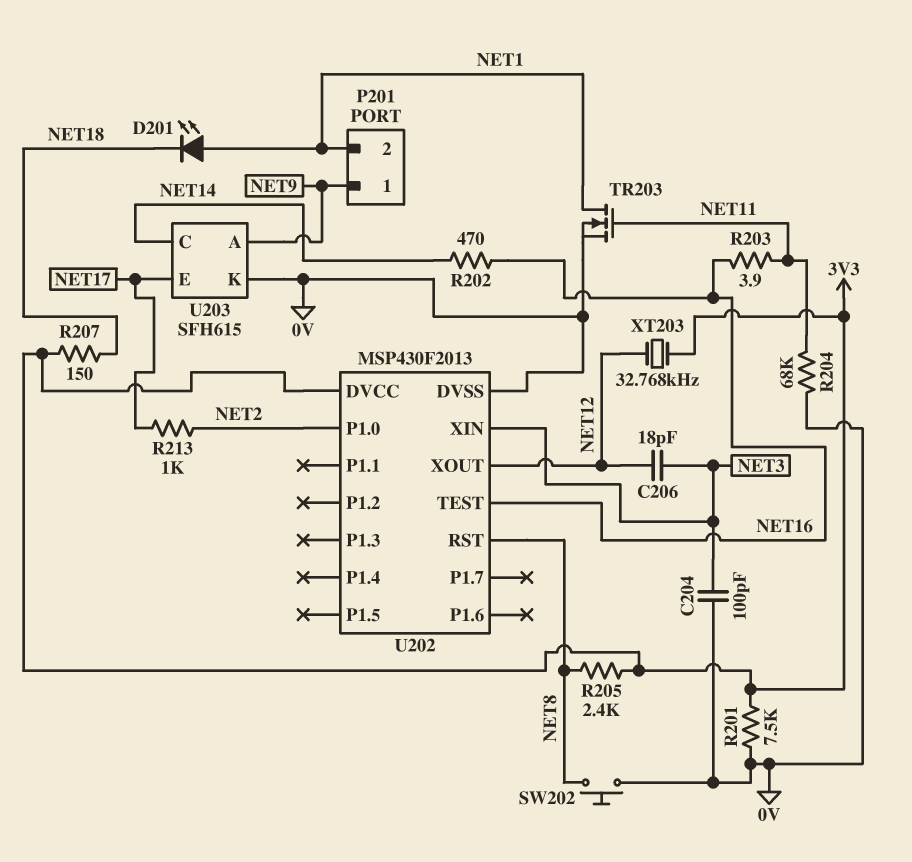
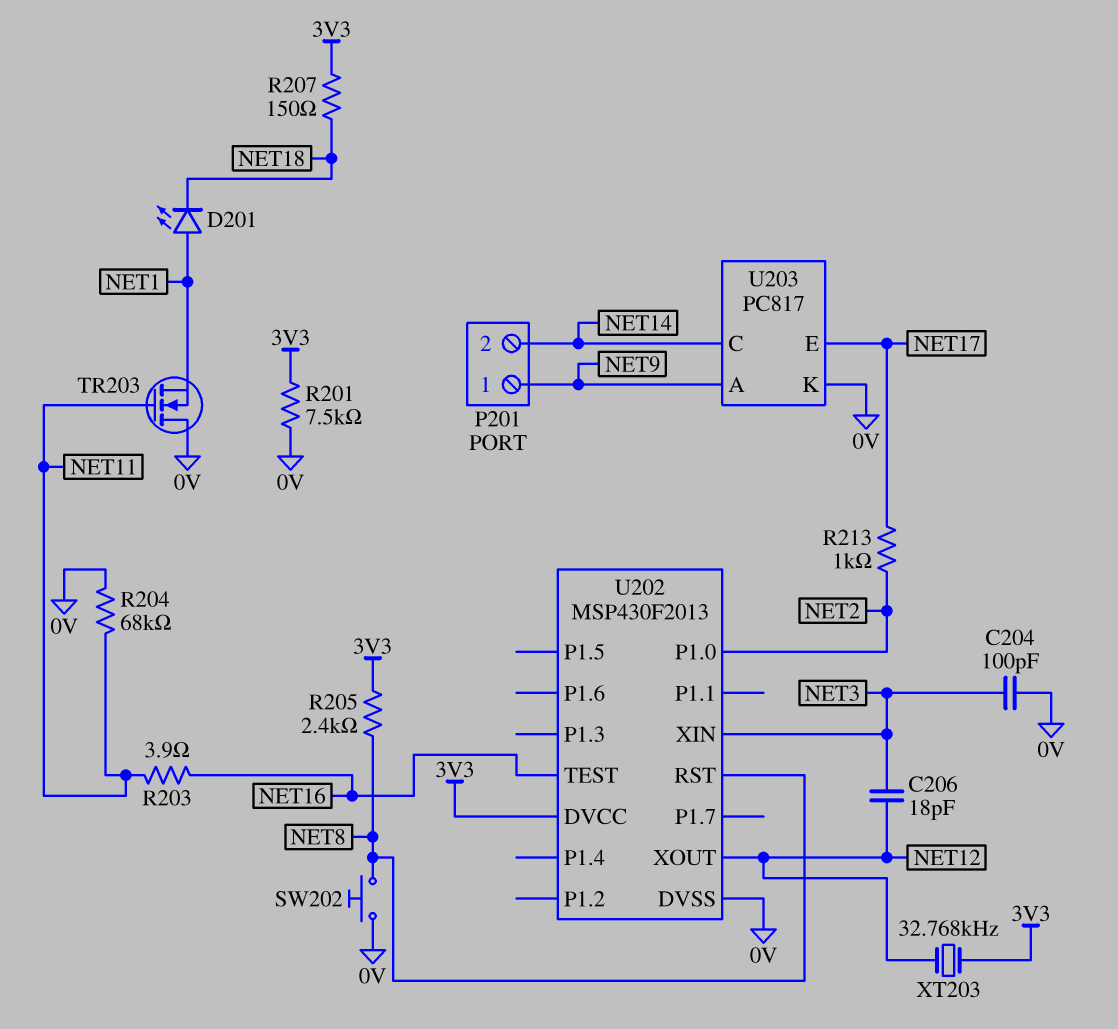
P201 pin 2: NET1 -> NET14
R202: 470 (NET14, NET16) -> none
TR203: NMOS (G NET11, D NET1, S 0V) -> NMOS (G NET11, D 0V, S NET1)
U203: SFH615 -> PC817

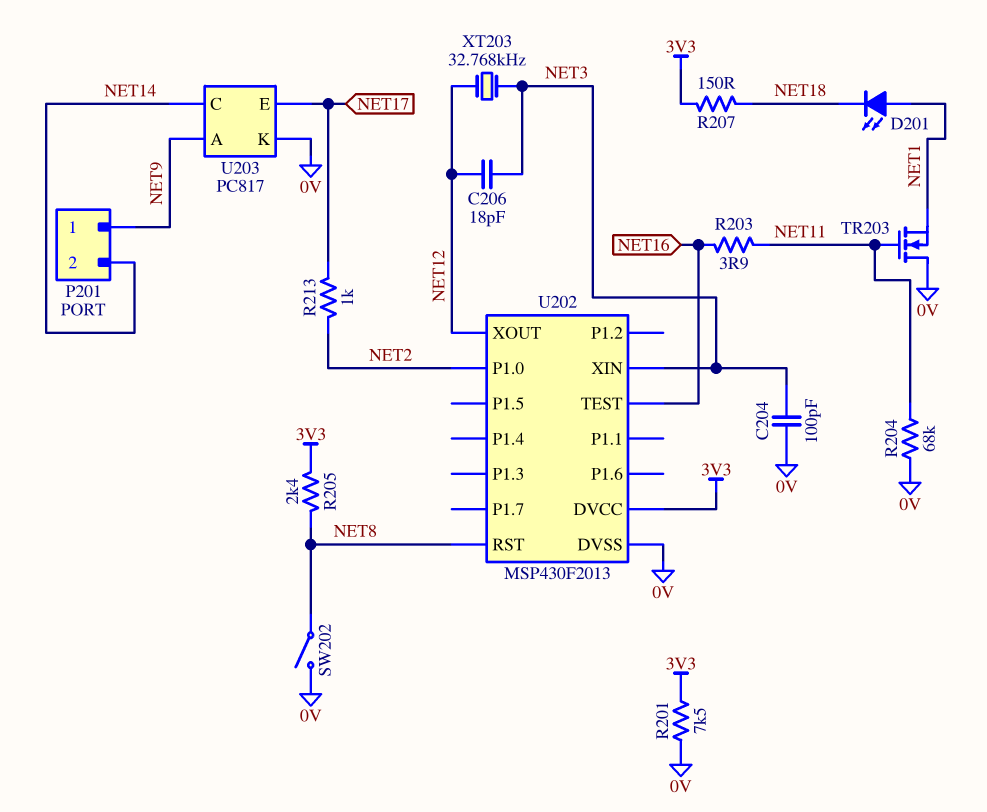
SW202: button (0V, NET8) -> switch (0V, NET8)
XT203: 32.768kHz (3V3, NET12) -> 32.768kHz (NET3, NET12)

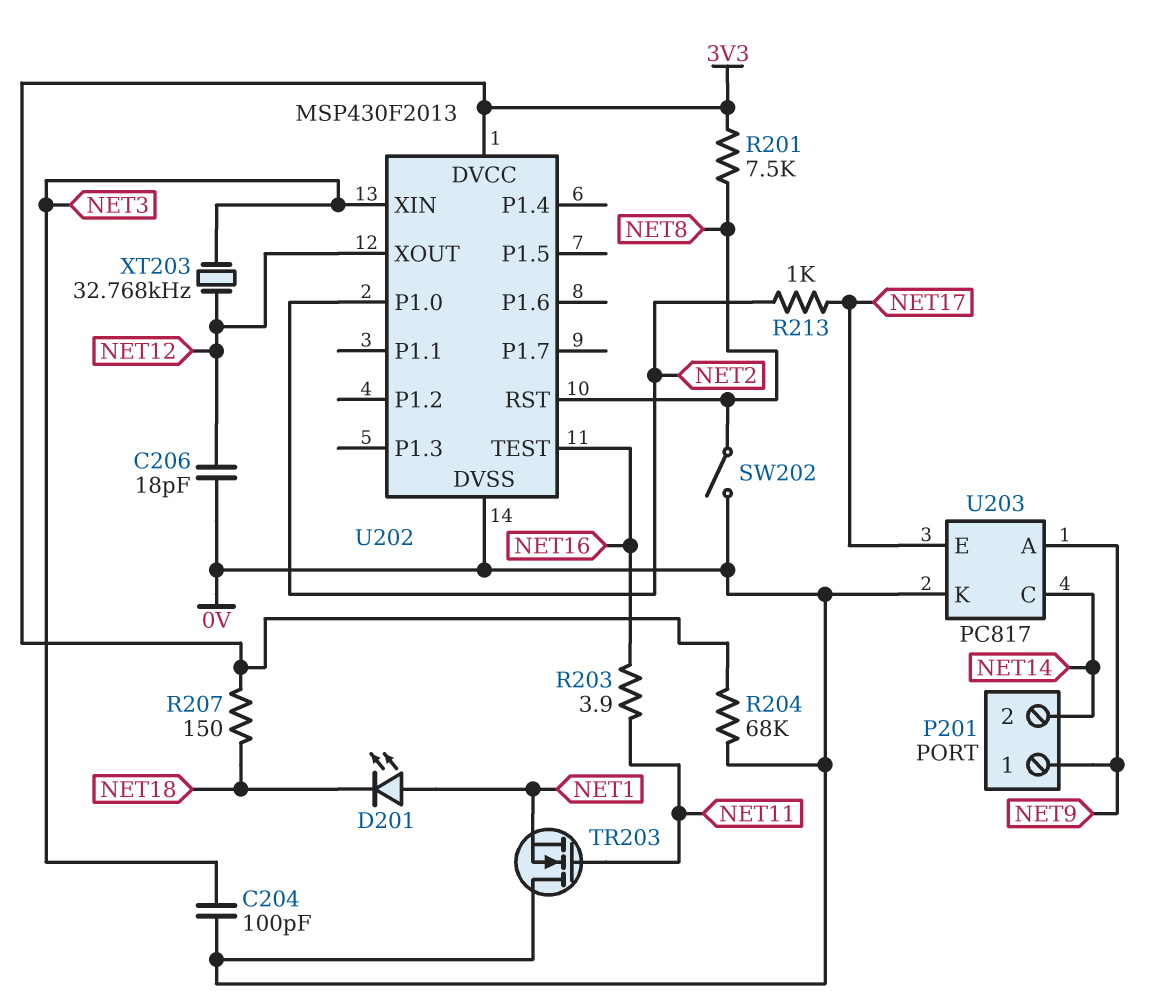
C206: 18pF (NET3, NET12) -> 18pF (0V, NET12)
R201: 7.5k (0V, 3V3) -> 7.5k (3V3, NET8)
R204: 68k (0V, NET11) -> 68k (0V, 3V3)
R205: 2.4k (3V3, NET8) -> none

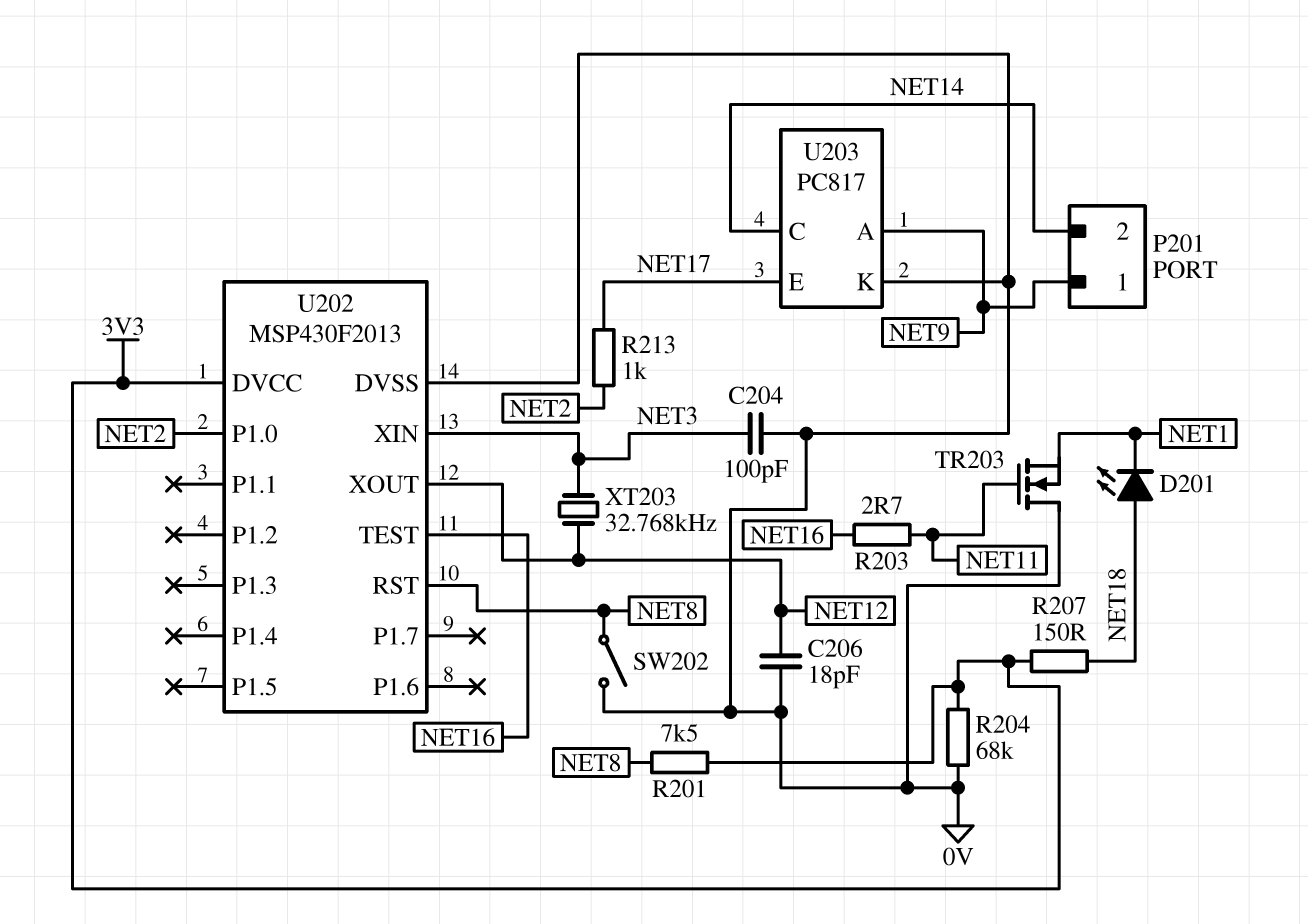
D201: LED (A NET1, K NET18) -> LED (A NET18, K NET1)
R203: 3.9 (NET11, NET16) -> 2.7 (NET11, NET16)

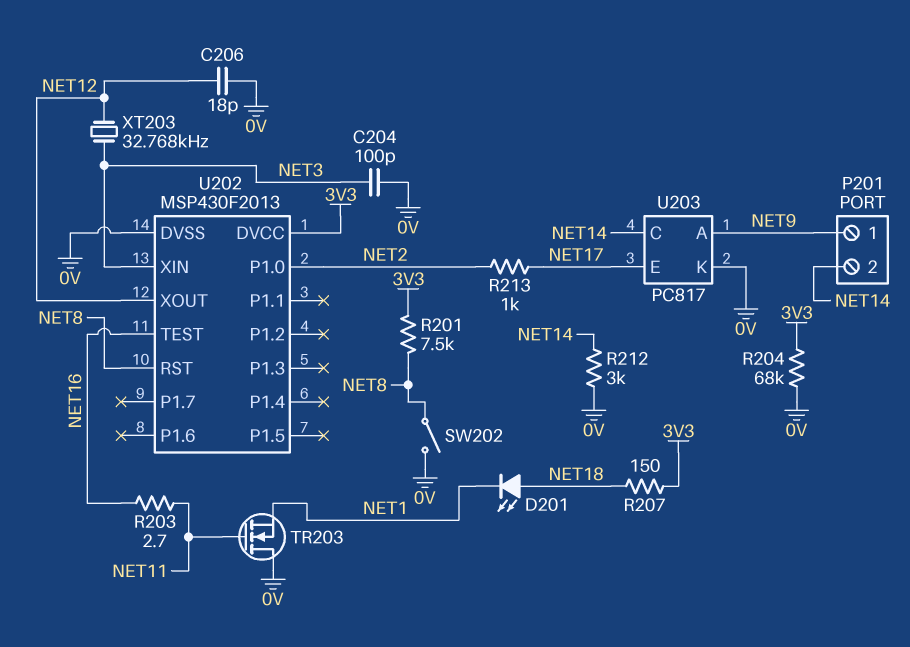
R212: none -> 3k (0V, NET14)

